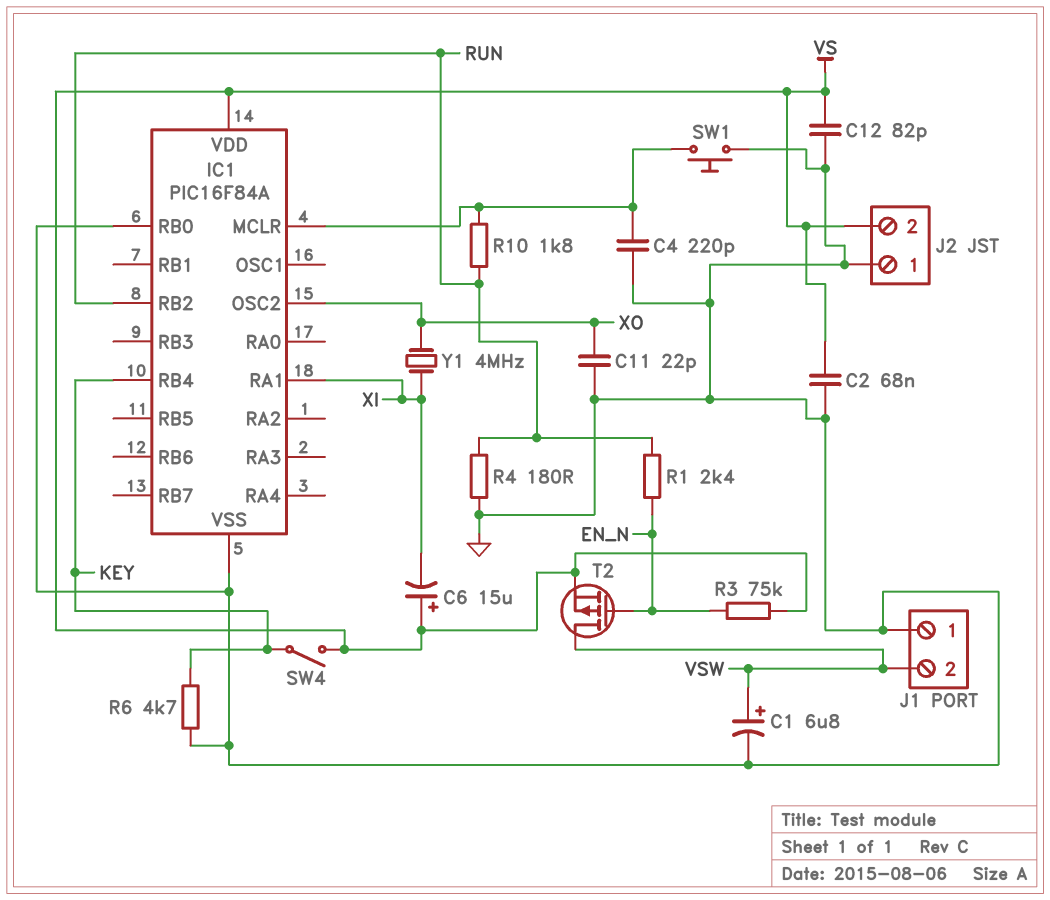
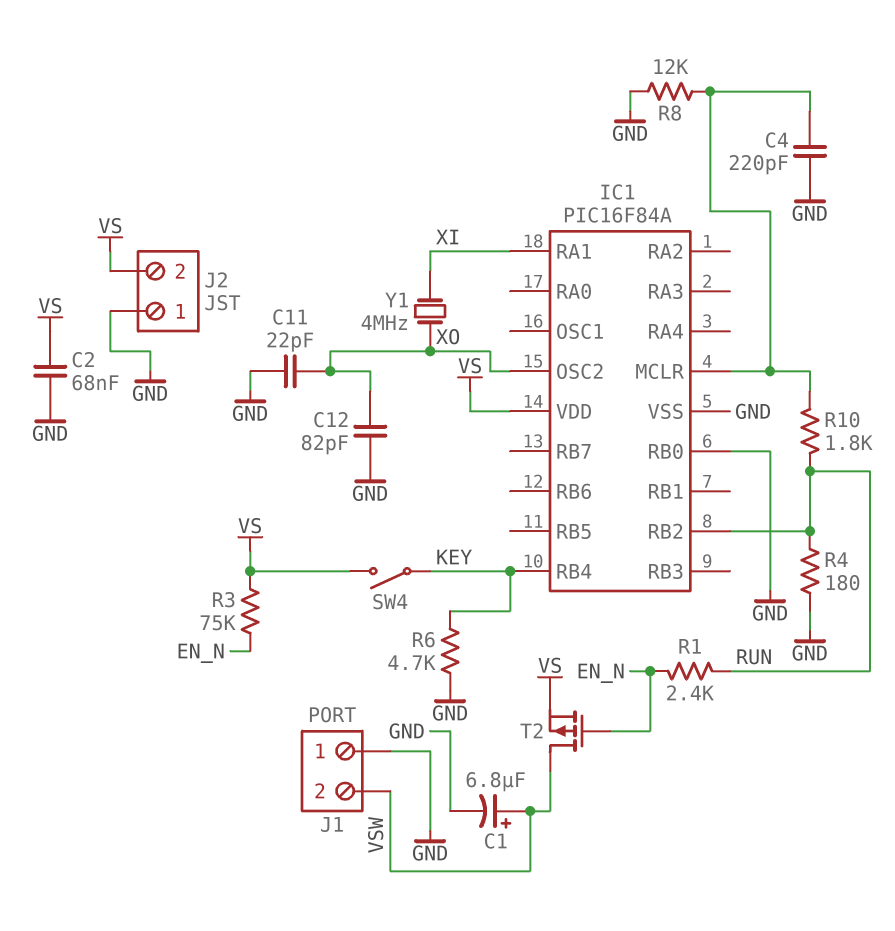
C6: 15uF (plus VS, minus XI) -> none
C12: 82pF (GND, VS) -> 82pF (GND, XO)
R8: none -> 12k (GND, IC1/MCLR)
SW1: button (GND, IC1/MCLR) -> none

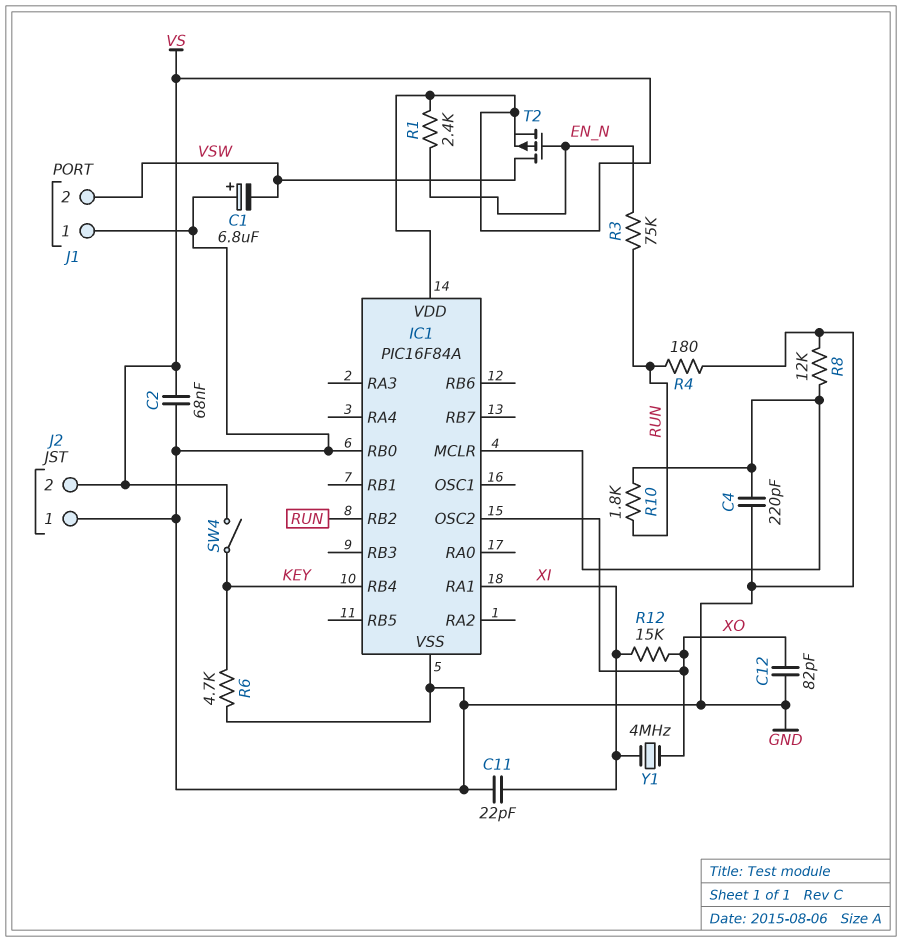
C1: 6.8uF (plus VSW, minus GND) -> 6.8uF (plus GND, minus VSW)
C11: 22pF (GND, XO) -> 22pF (GND, XI)
R1: 2.4k (EN_N, RUN) -> 2.4k (EN_N, VS)
R3: 75k (EN_N, VS) -> 75k (EN_N, RUN)
R12: none -> 15k (XI, XO)

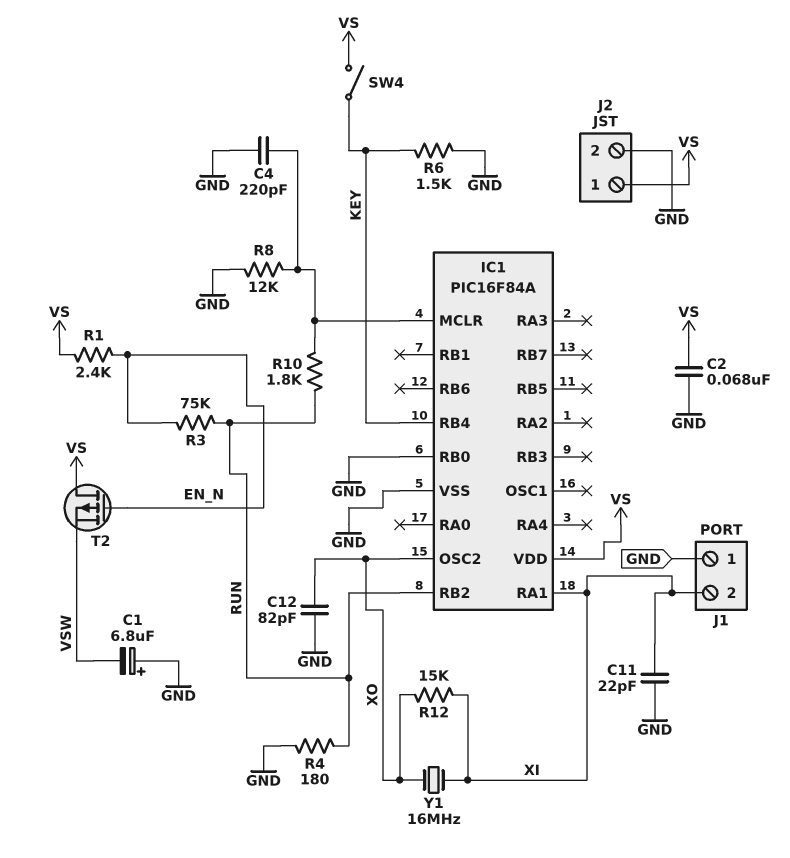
J1 pin 2: VSW -> XI
J2 pin 1: GND -> VS
J2 pin 2: VS -> GND
R6: 4.7k (GND, KEY) -> 1.5k (GND, KEY)
T2: PMOS (G EN_N, D VSW, S VS) -> PMOS (G EN_N, D VS, S VSW)
Y1: 4MHz (XI, XO) -> 16MHz (XI, XO)

